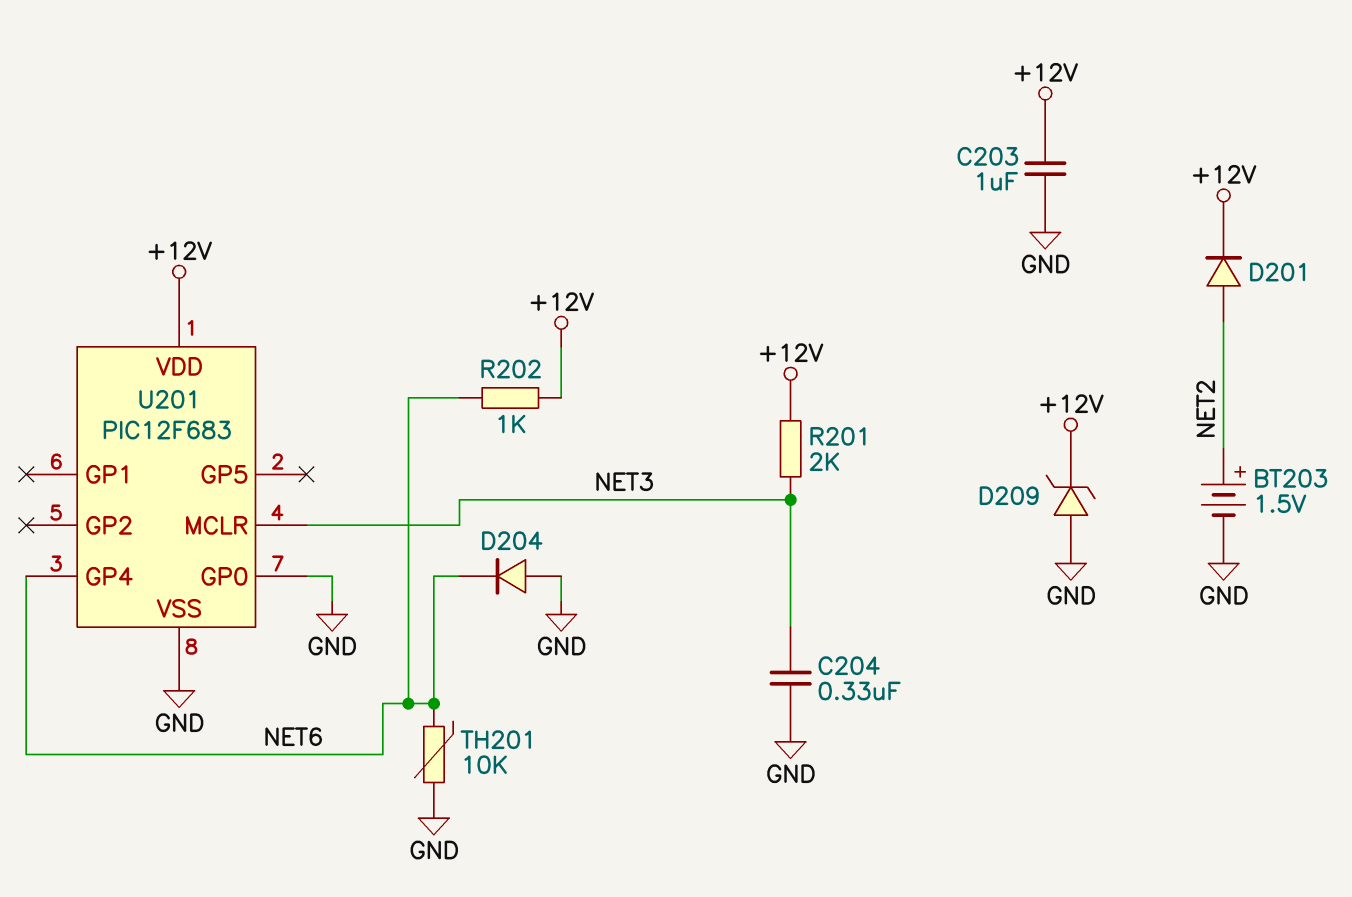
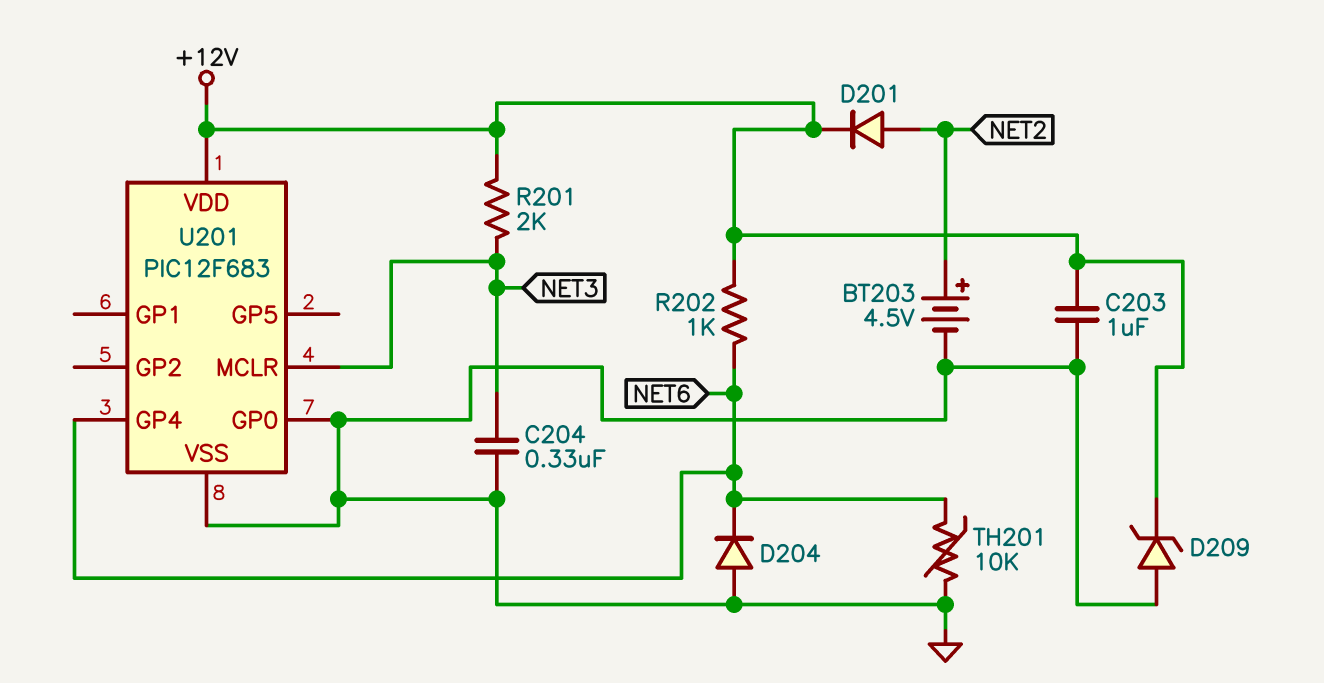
BT203: 1.5V (plus NET2, minus GND) -> 4.5V (plus NET2, minus GND)

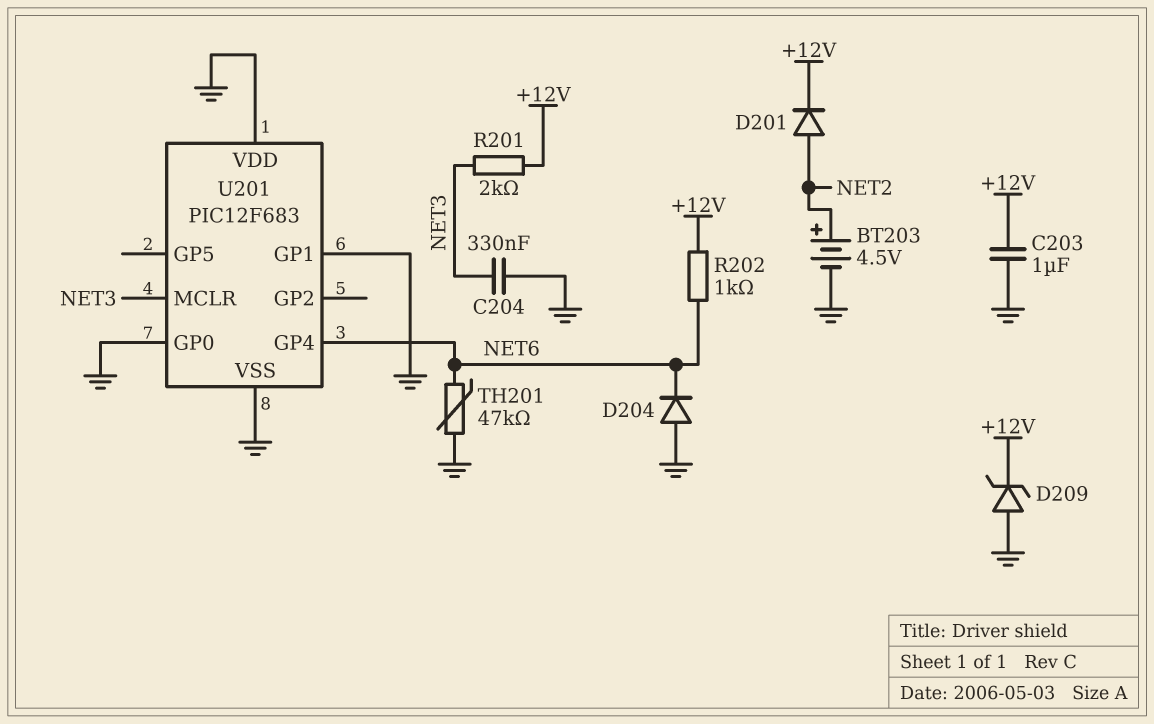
TH201: 10k (GND, NET6) -> 47k (GND, NET6)
U201 pin GP1: none -> GND
U201 pin VDD: +12V -> GND

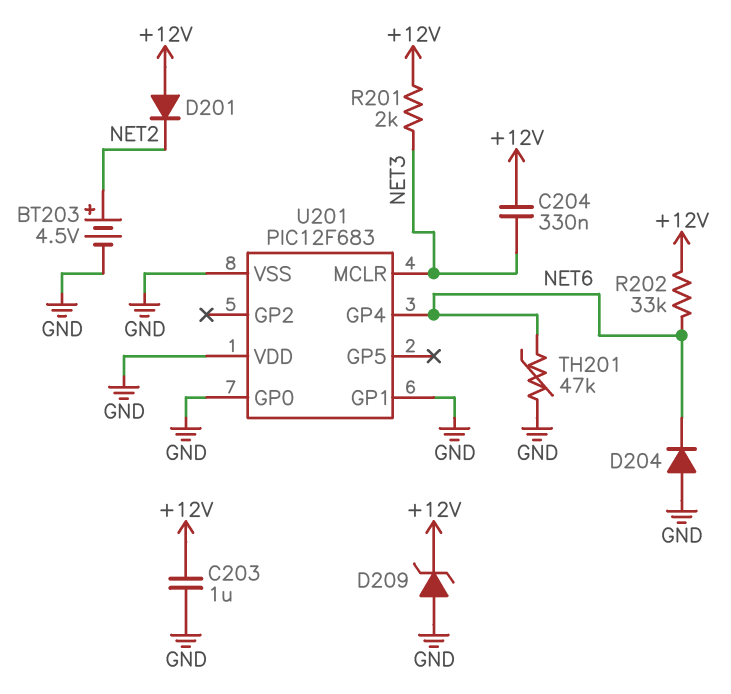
C204: 330nF (GND, NET3) -> 330nF (+12V, NET3)
D201: diode (A NET2, K +12V) -> diode (A +12V, K NET2)
R202: 1k (+12V, NET6) -> 33k (+12V, NET6)

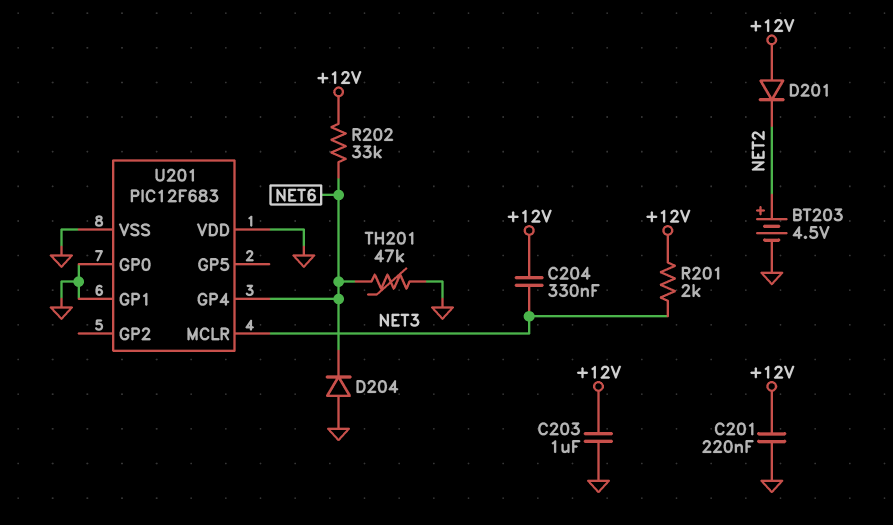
C201: none -> 220nF (+12V, GND)
D209: zener (A GND, K +12V) -> none

